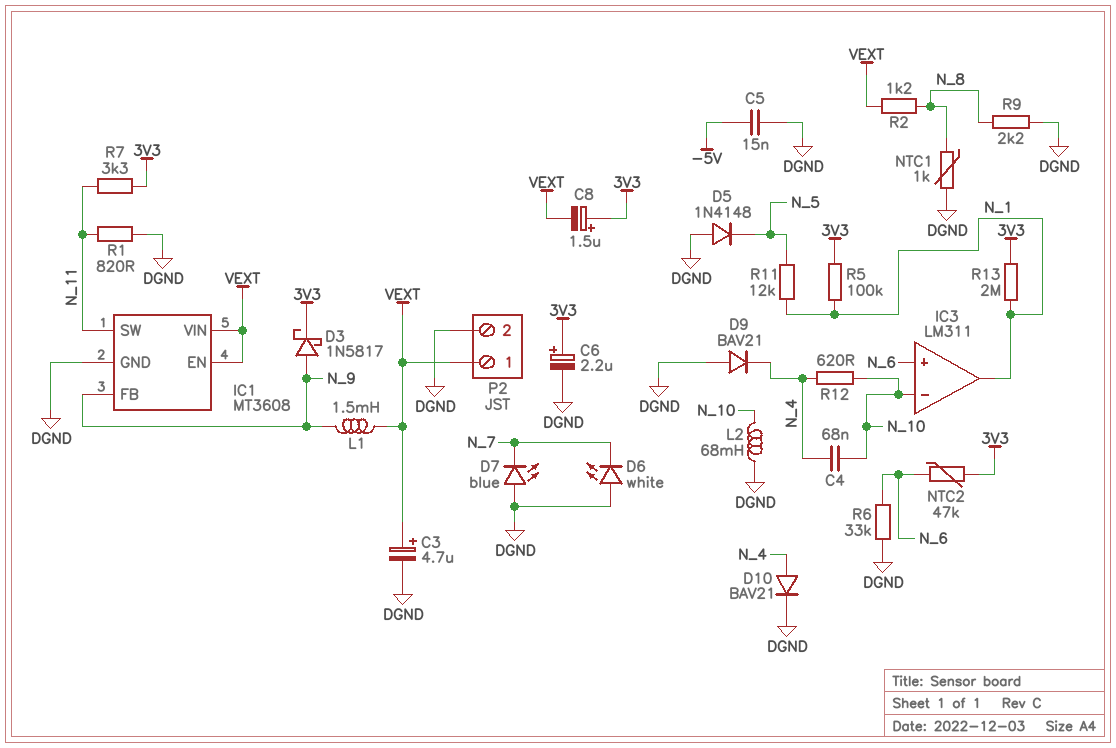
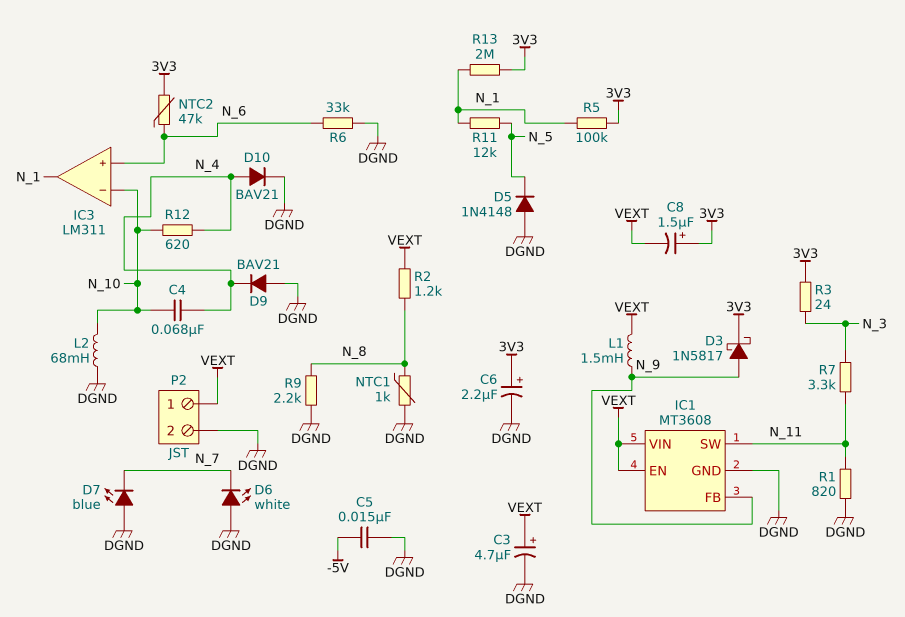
R3: none -> 24 (3V3, N_3)
R7: 3.3k (3V3, N_11) -> 3.3k (N_3, N_11)

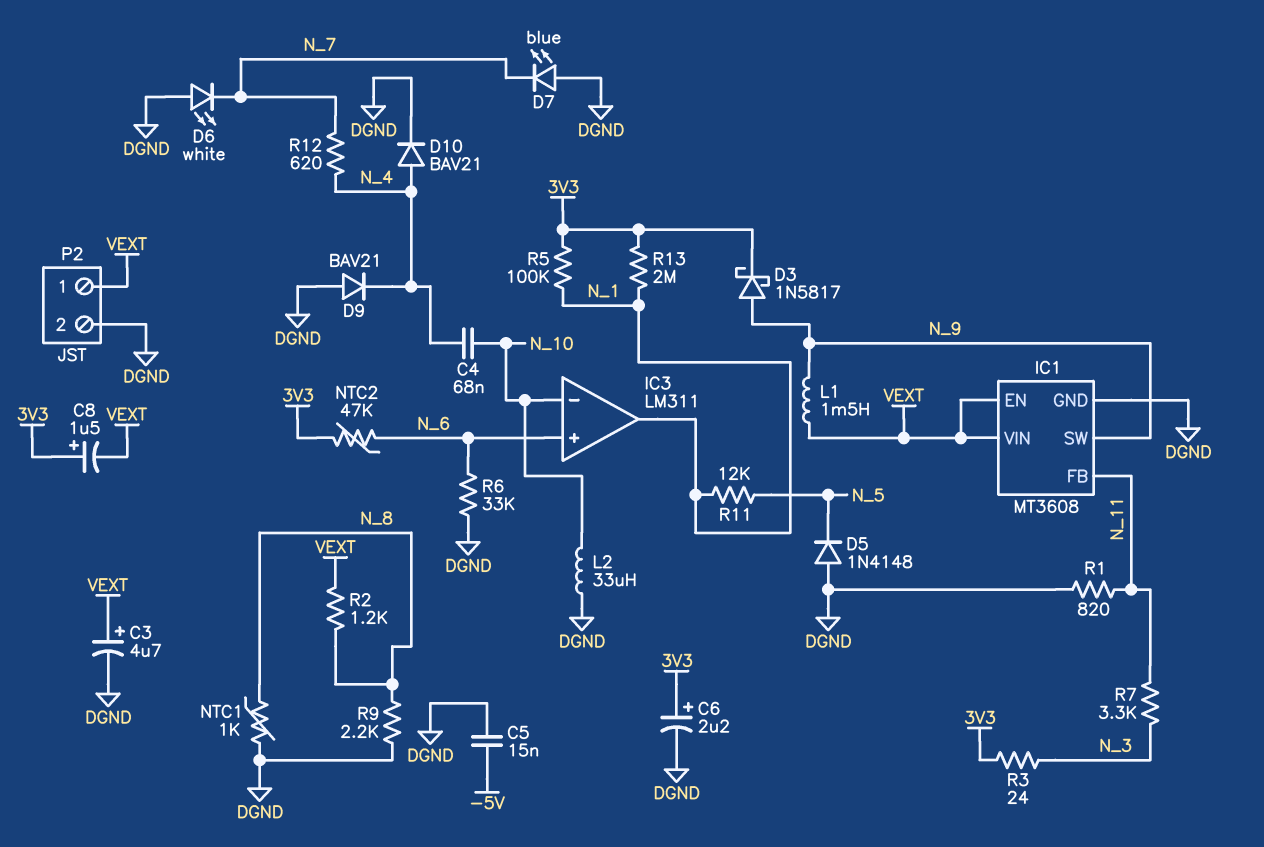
IC1 pin FB: N_9 -> N_11
IC1 pin SW: N_11 -> N_9
L2: 68mH (DGND, N_10) -> 33uH (DGND, N_10)
R12: 620 (N_4, N_10) -> 620 (N_4, N_7)

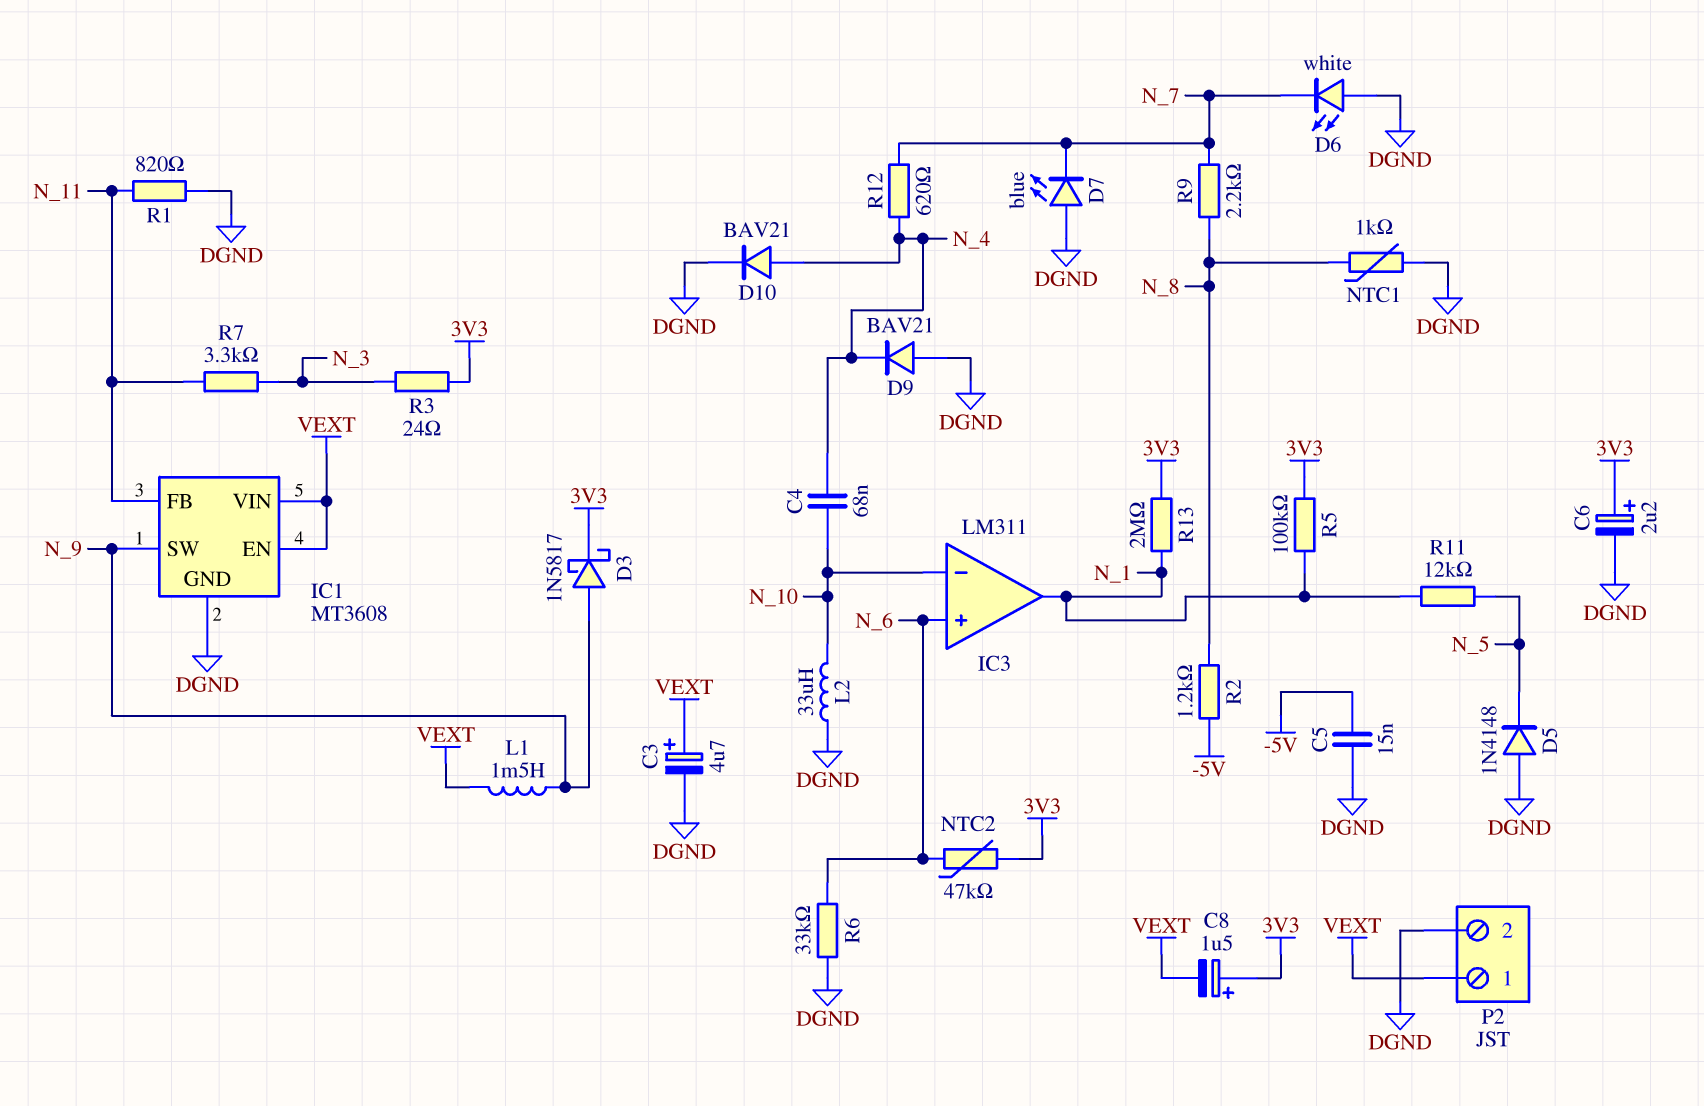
R2: 1.2k (N_8, VEXT) -> 1.2k (-5V, N_8)
R9: 2.2k (DGND, N_8) -> 2.2k (N_7, N_8)

